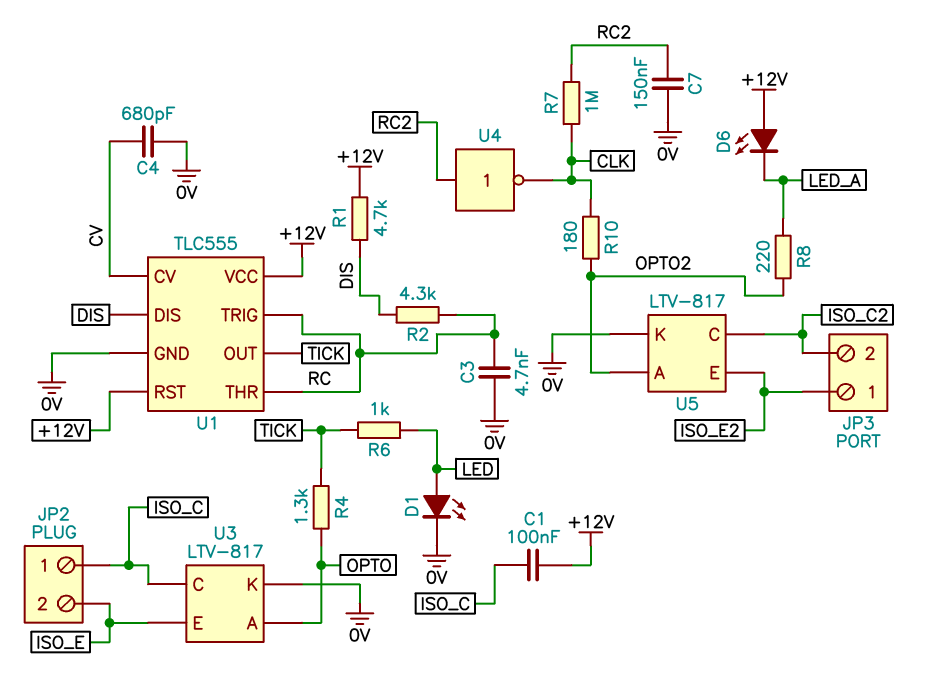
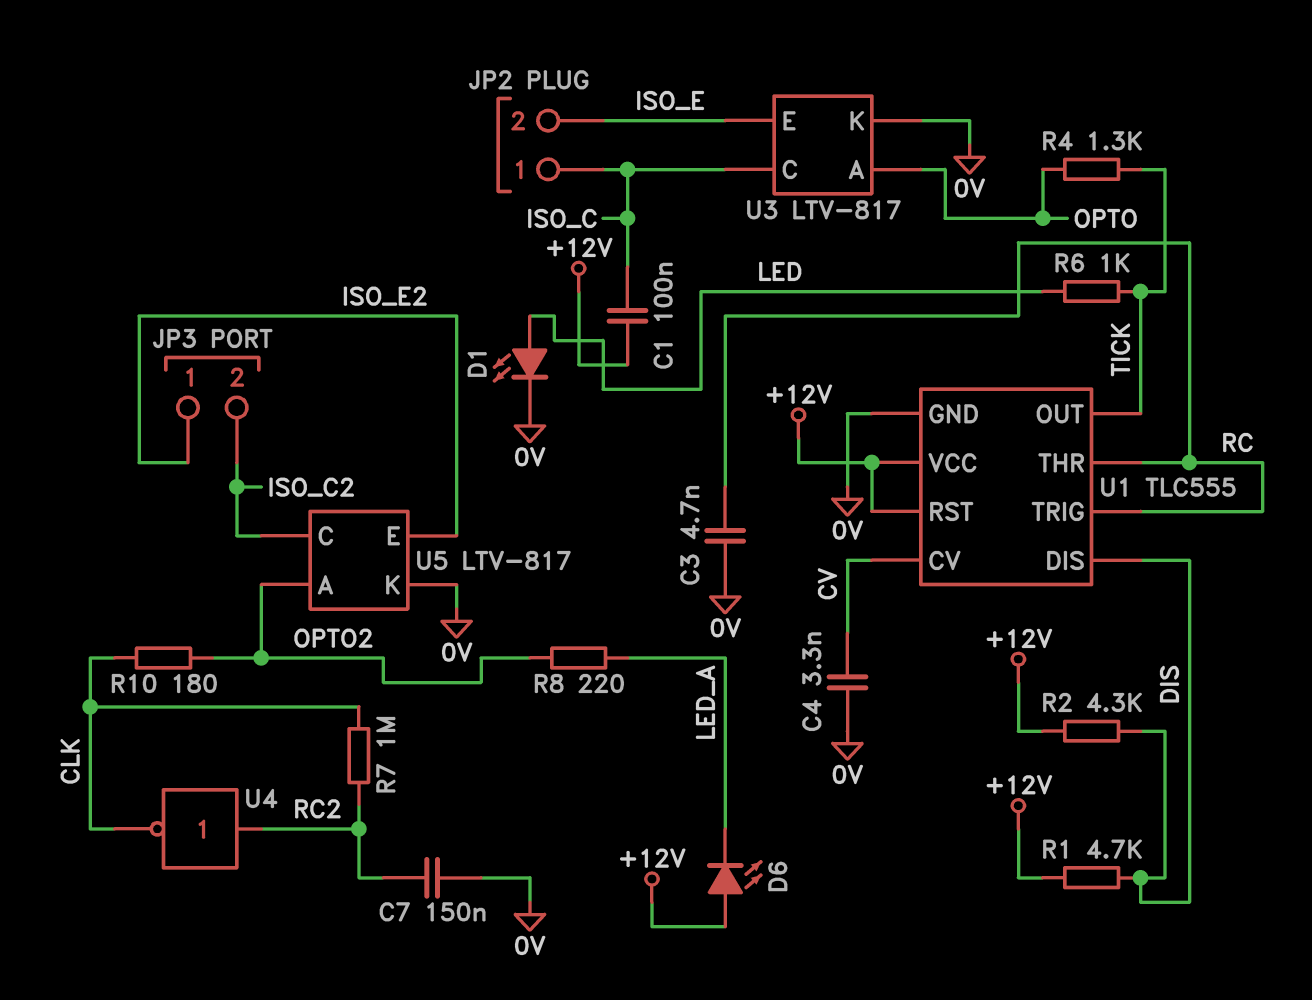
C4: 680pF (0V, CV) -> 3.3nF (0V, CV)
R2: 4.3k (DIS, RC) -> 4.3k (+12V, DIS)

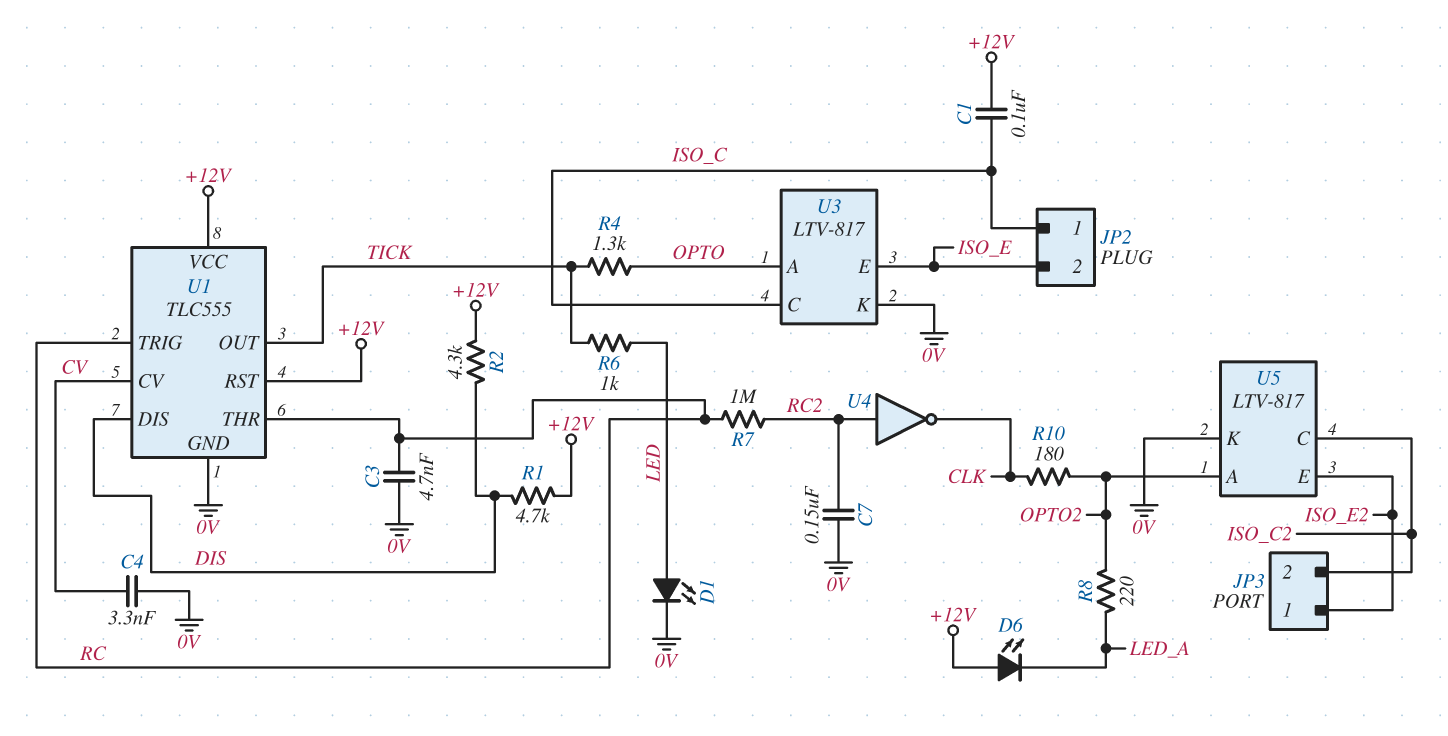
R7: 1M (CLK, RC2) -> 1M (RC, RC2)

